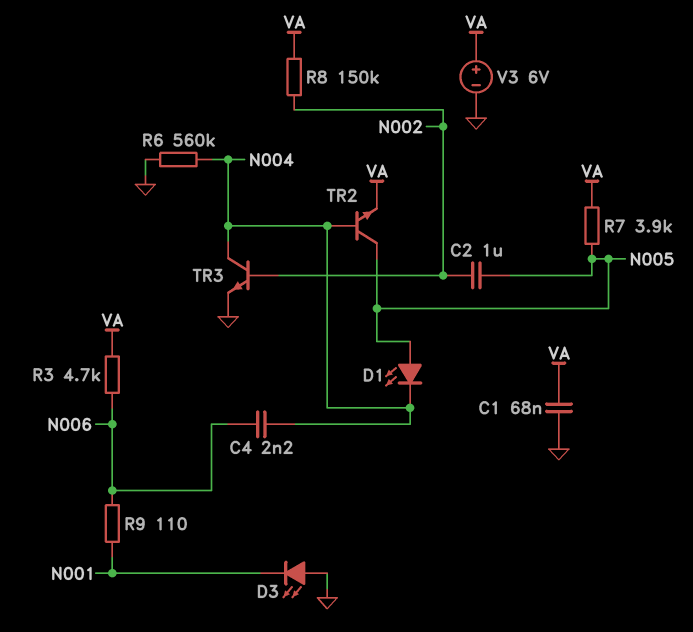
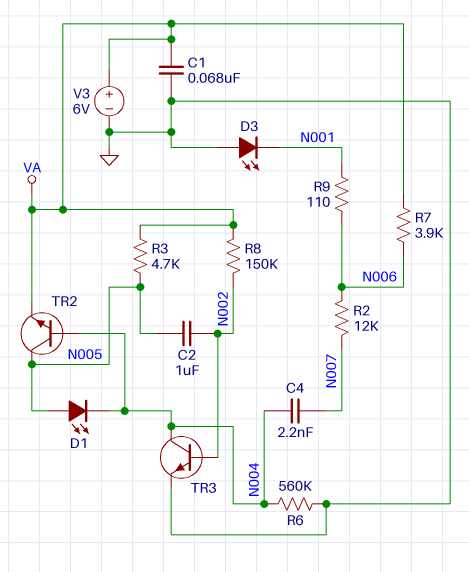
C4: 2.2nF (N004, N006) -> 2.2nF (N004, N007)
R2: none -> 12k (N006, N007)
R3: 4.7k (N006, VA) -> 4.7k (N005, VA)
R7: 3.9k (N005, VA) -> 3.9k (N006, VA)

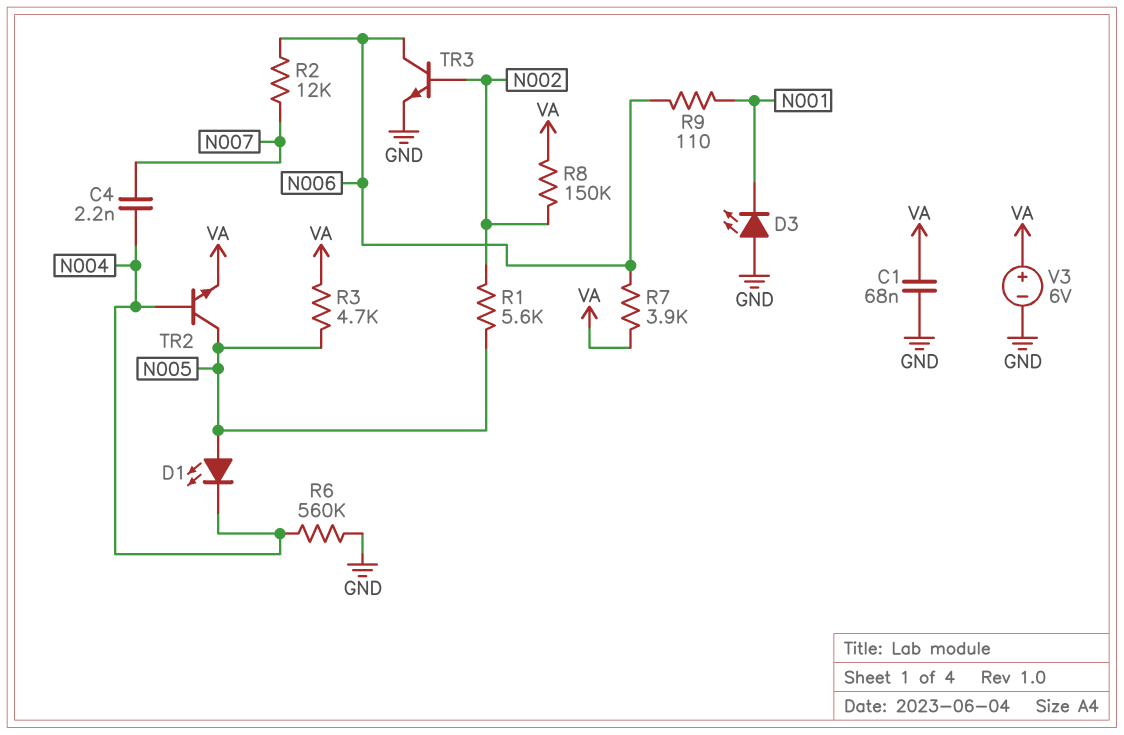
C2: 1uF (N002, N005) -> none
R1: none -> 5.6k (N002, N005)
TR3: NPN (B N002, C N004, E GND) -> NPN (B N002, C N006, E GND)

